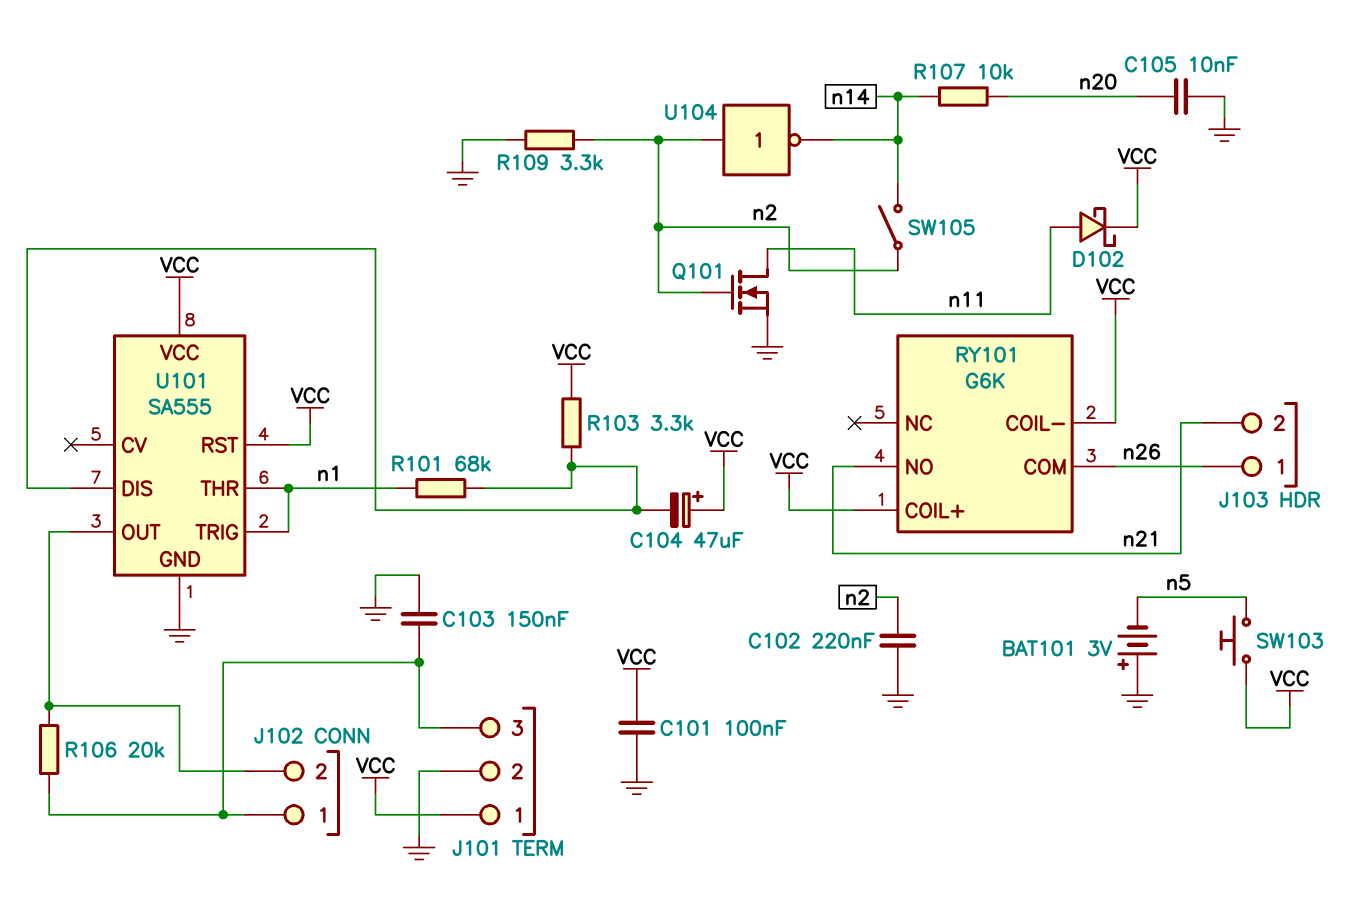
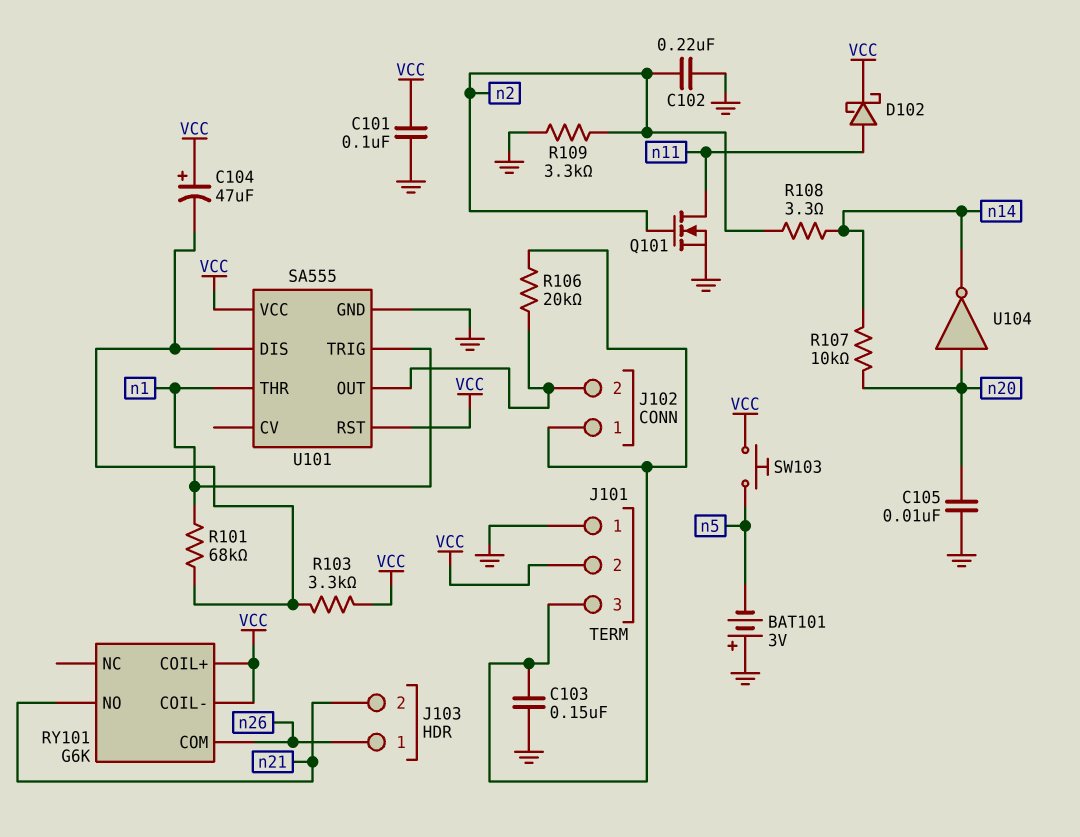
J101 pin 1: VCC -> GND
J101 pin 2: GND -> VCC
R108: none -> 3.3 (n2, n14)
SW105: switch (n2, n14) -> none
U104: NOT (in n2, out n14) -> NOT (in n20, out n14)

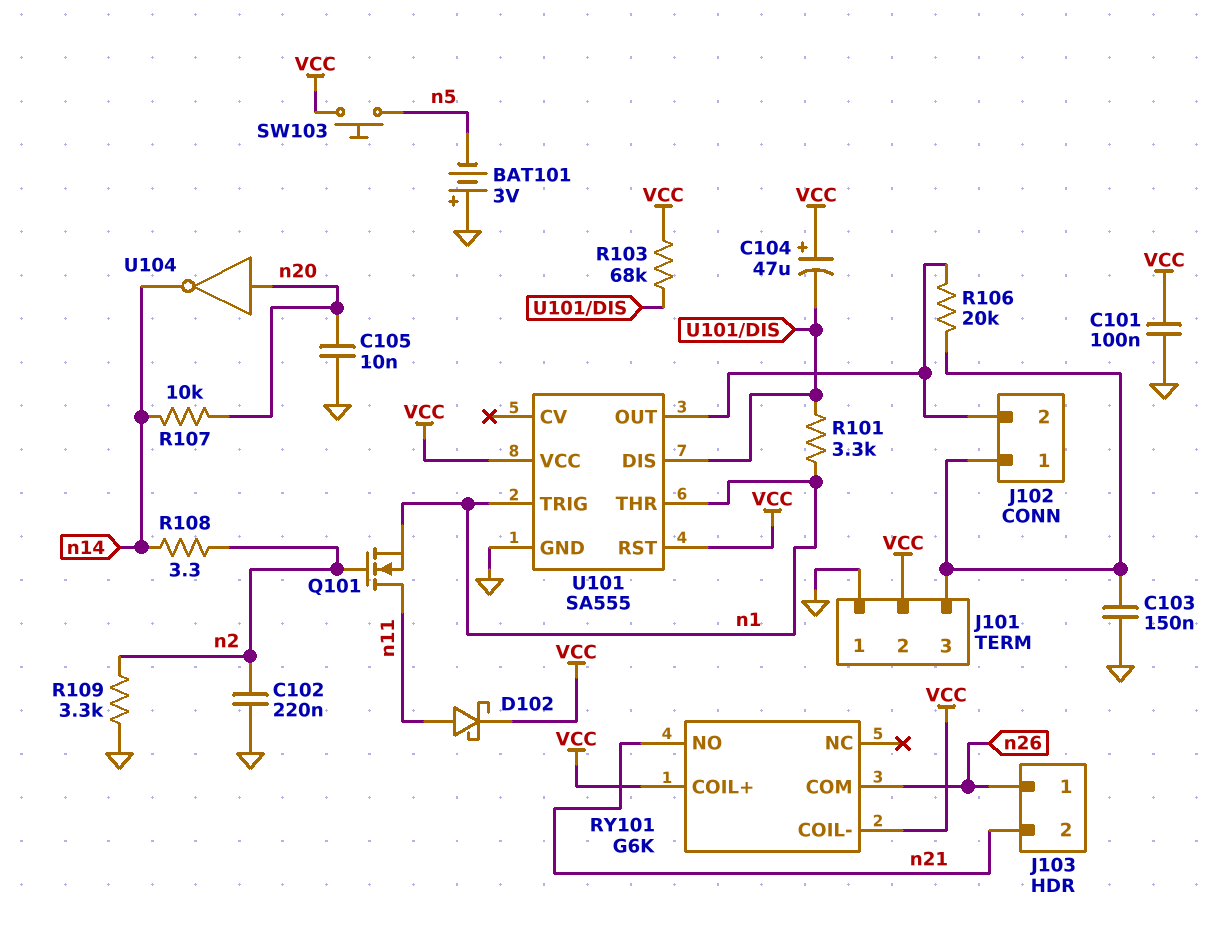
Q101: NMOS (G n2, D n11, S GND) -> NMOS (G n2, D n11, S n1)
R101: 68k (U101/DIS, n1) -> 3.3k (U101/DIS, n1)
R103: 3.3k (U101/DIS, VCC) -> 68k (U101/DIS, VCC)

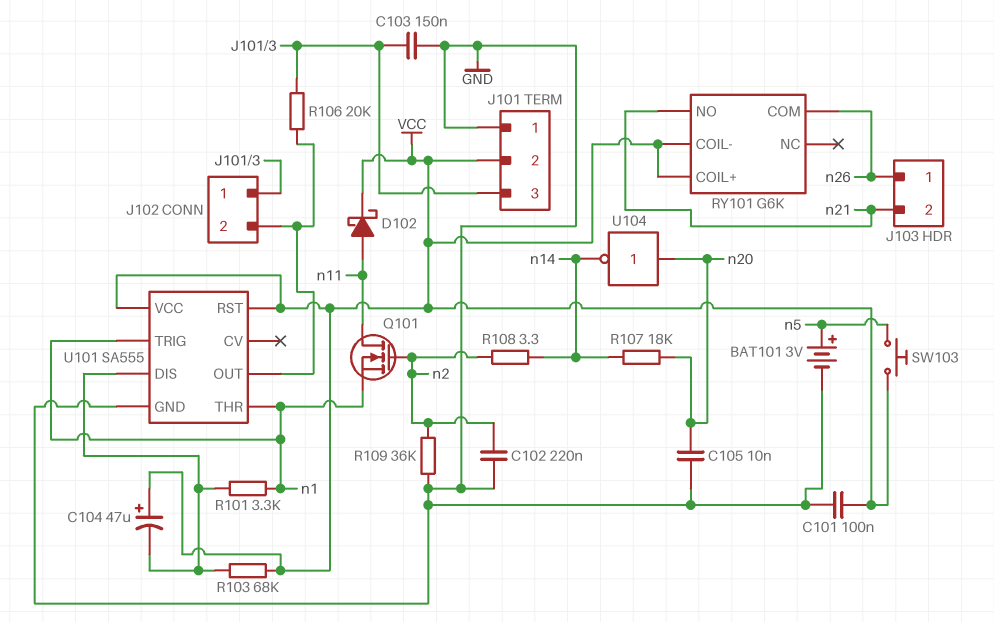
BAT101: 3V (plus GND, minus n5) -> 3V (plus n5, minus GND)
R107: 10k (n14, n20) -> 18k (n14, n20)
R109: 3.3k (GND, n2) -> 36k (GND, n2)

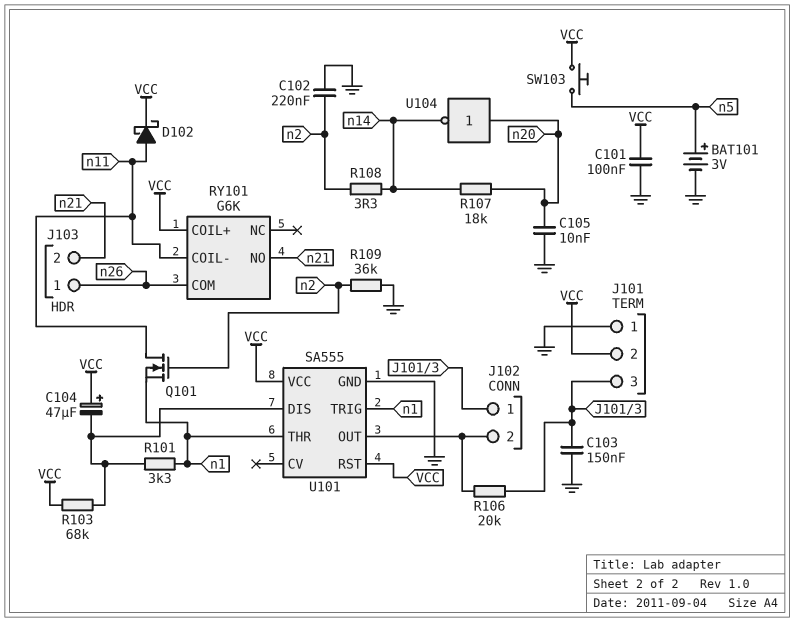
RY101 pin COIL-: VCC -> n11

